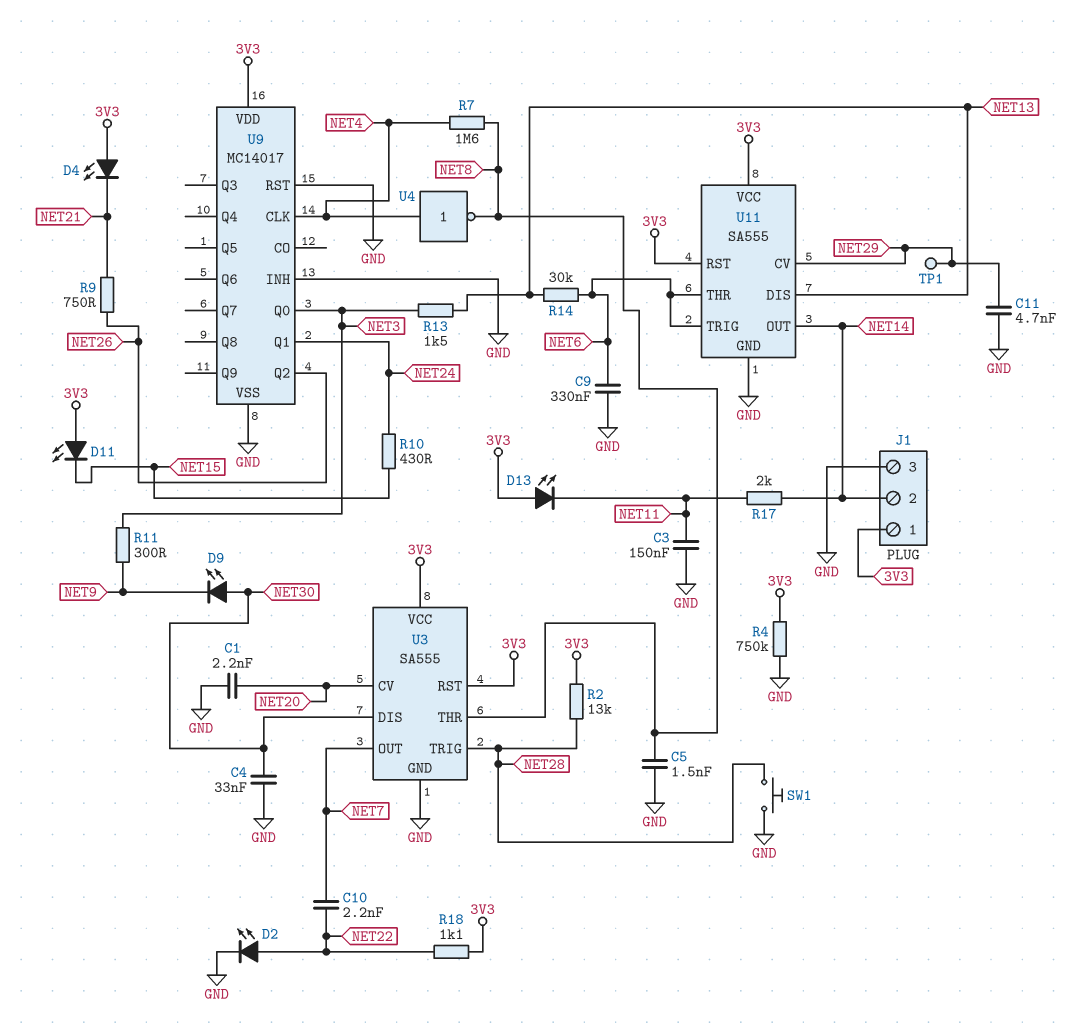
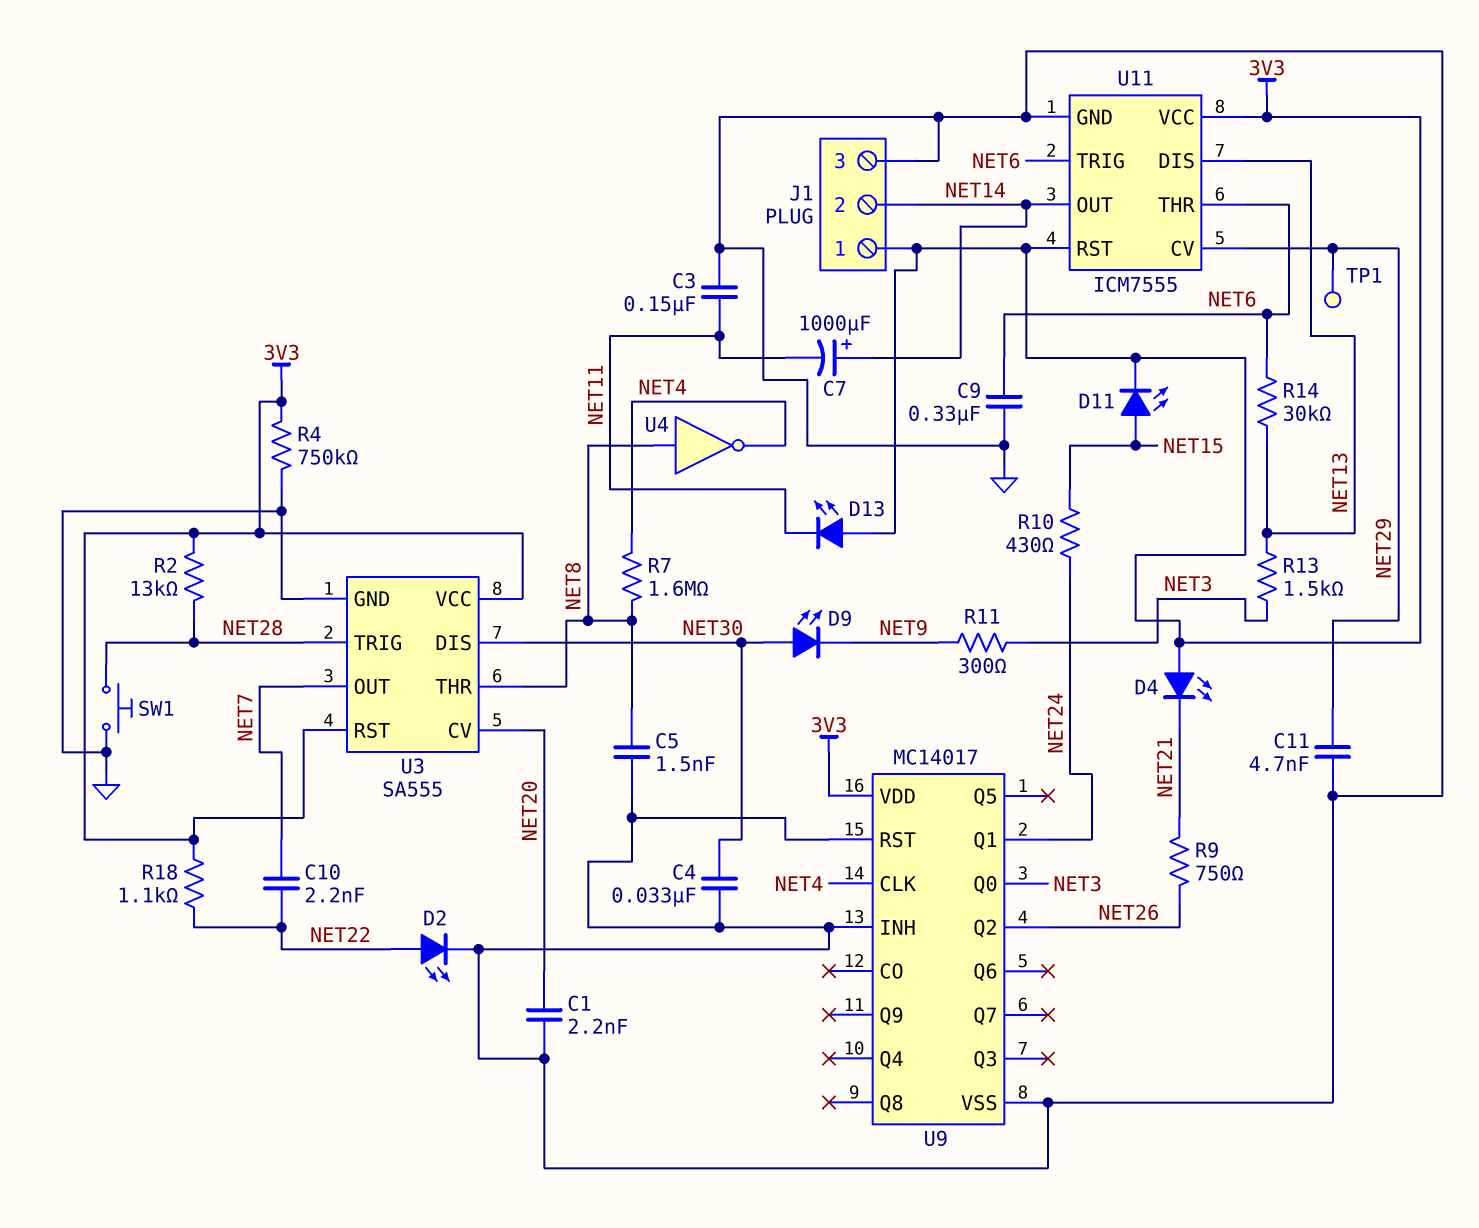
C7: none -> 1000uF (plus NET14, minus NET11)
D11: LED (A 3V3, K NET15) -> LED (A NET15, K 3V3)
R17: 2k (NET11, NET14) -> none
U4: NOT (in NET4, out NET8) -> NOT (in NET8, out NET4)
U11: SA555 -> ICM7555

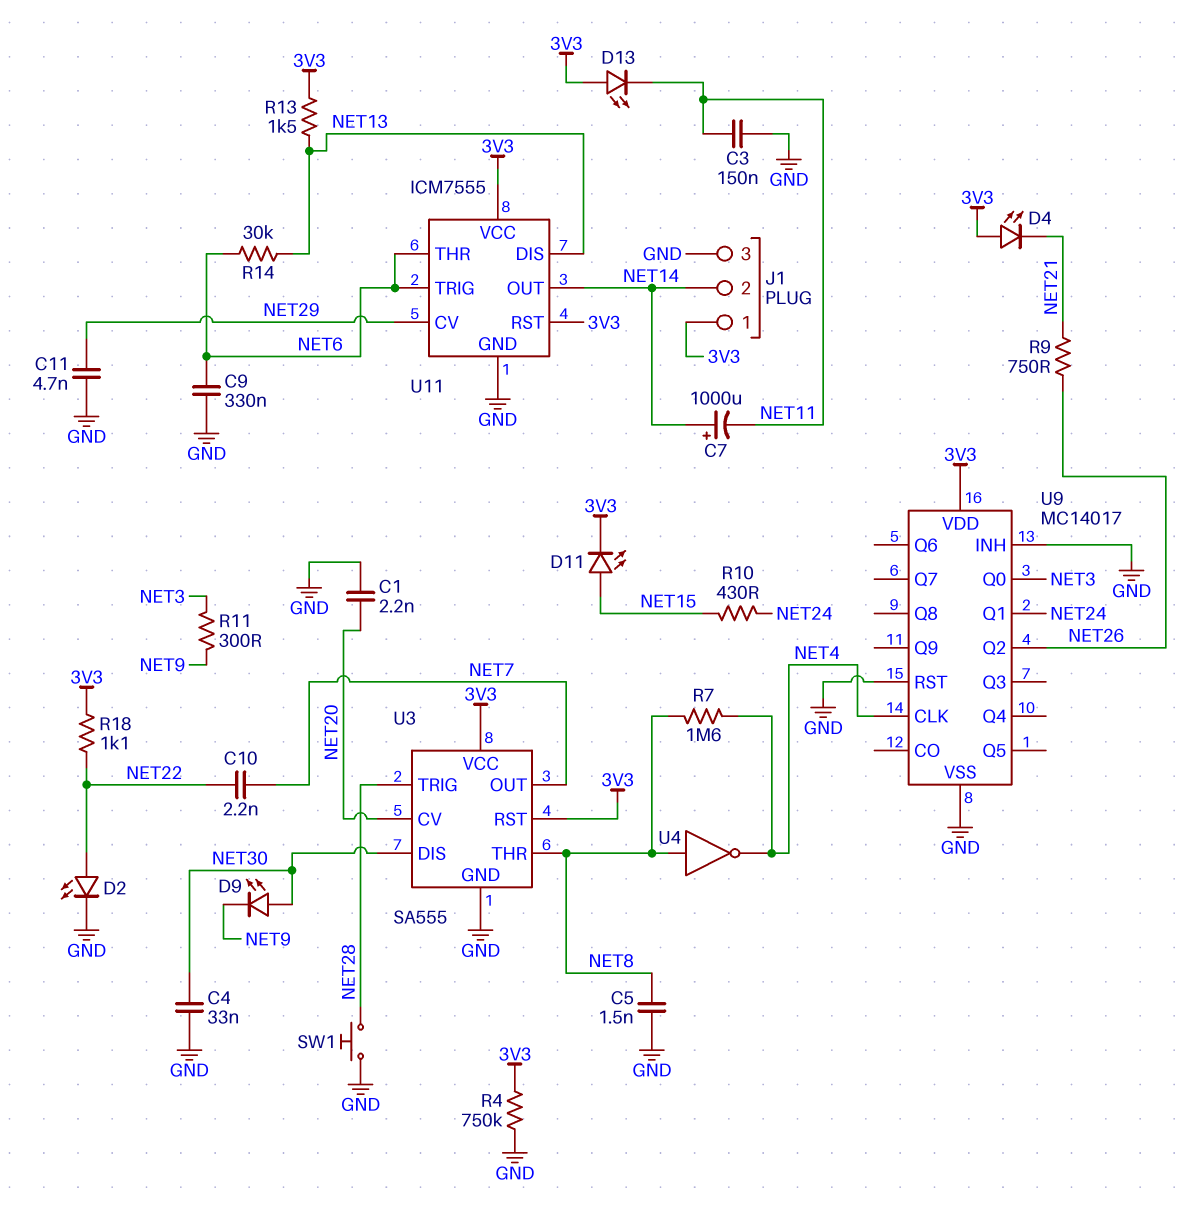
R2: 13k (3V3, NET28) -> none
R13: 1.5k (NET3, NET13) -> 1.5k (3V3, NET13)
TP1: test point (NET29) -> none

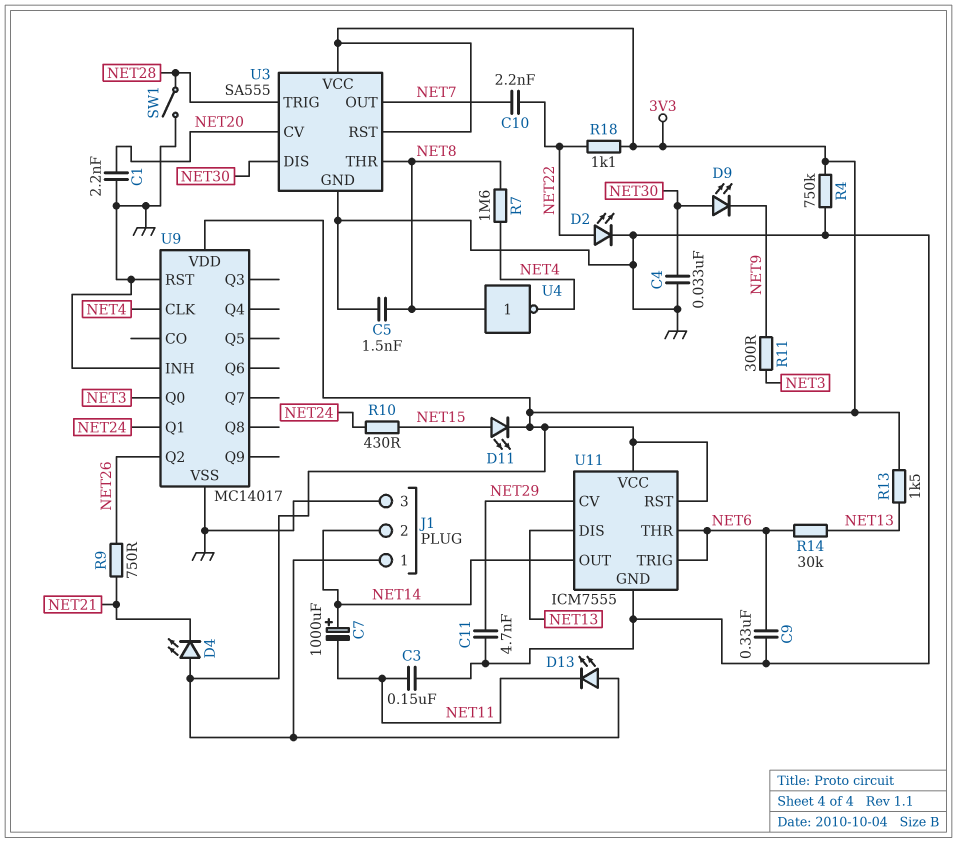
SW1: button (GND, NET28) -> switch (GND, NET28)

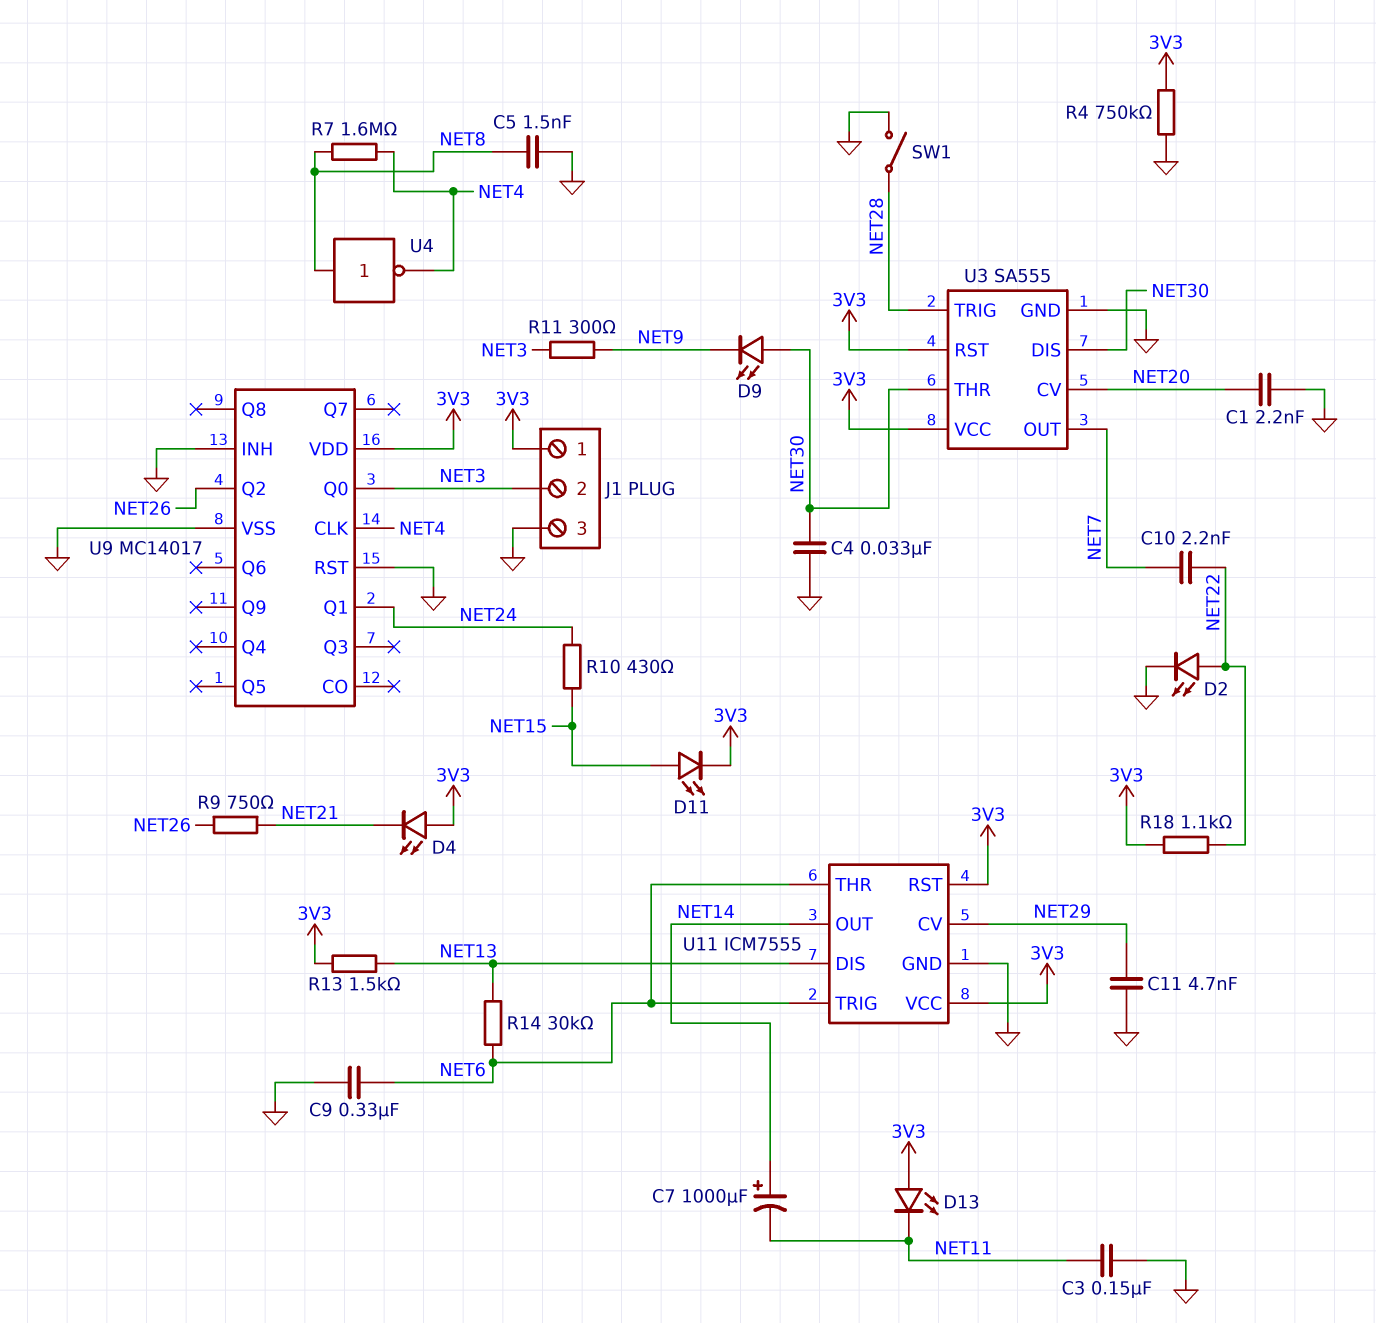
J1 pin 2: NET14 -> NET3
U3 pin THR: NET8 -> NET30

